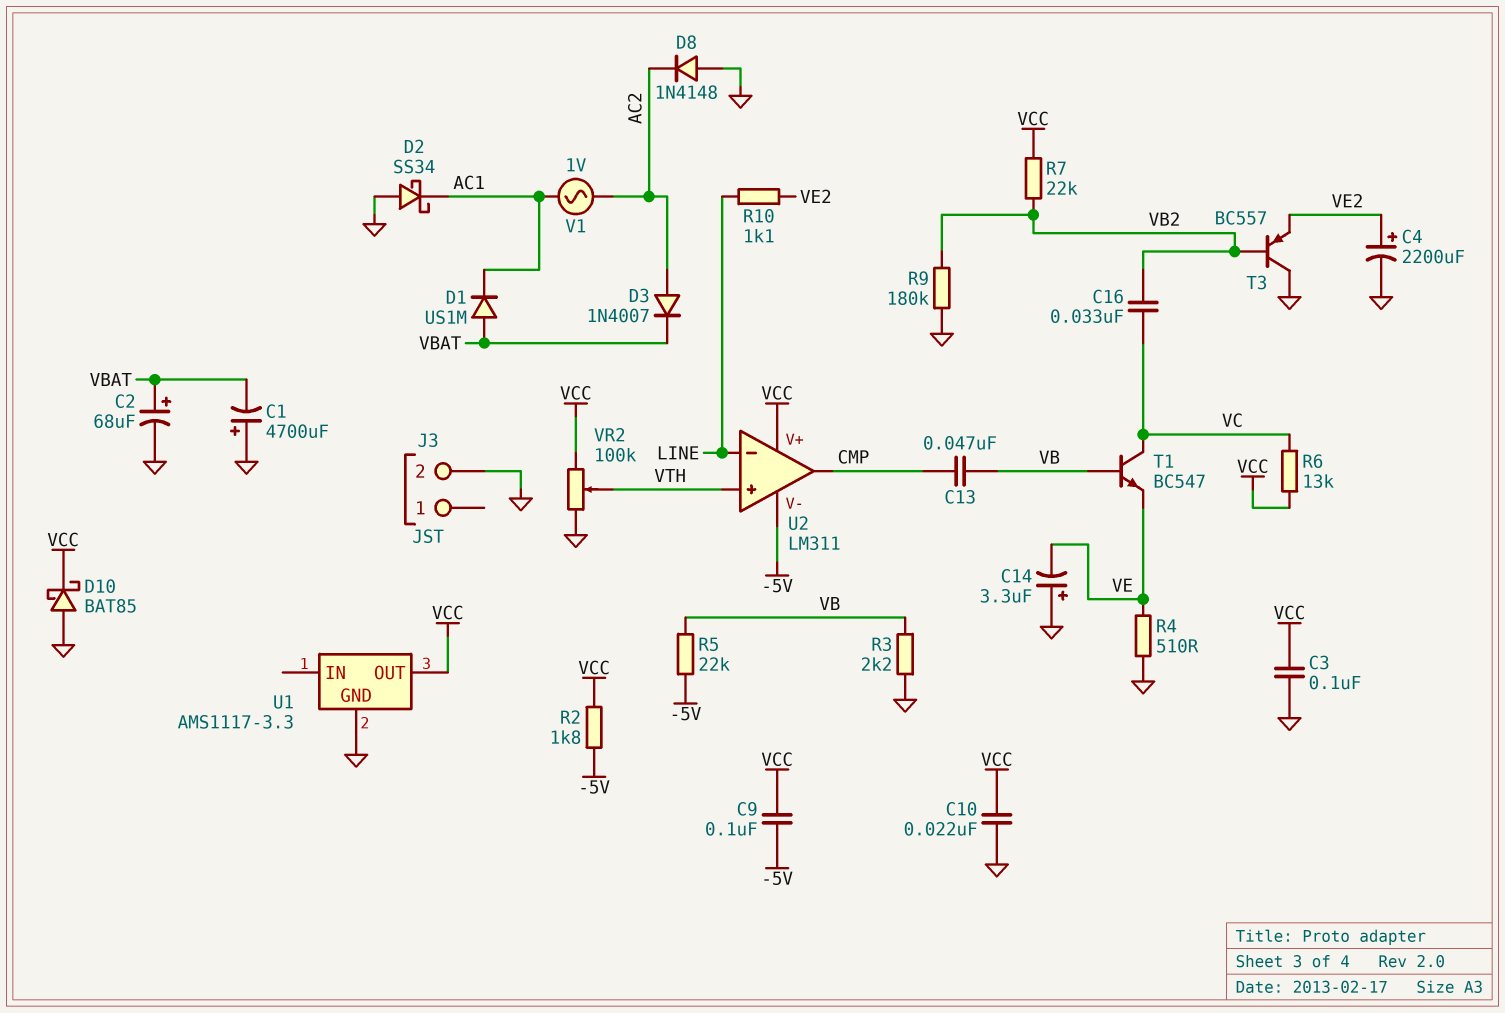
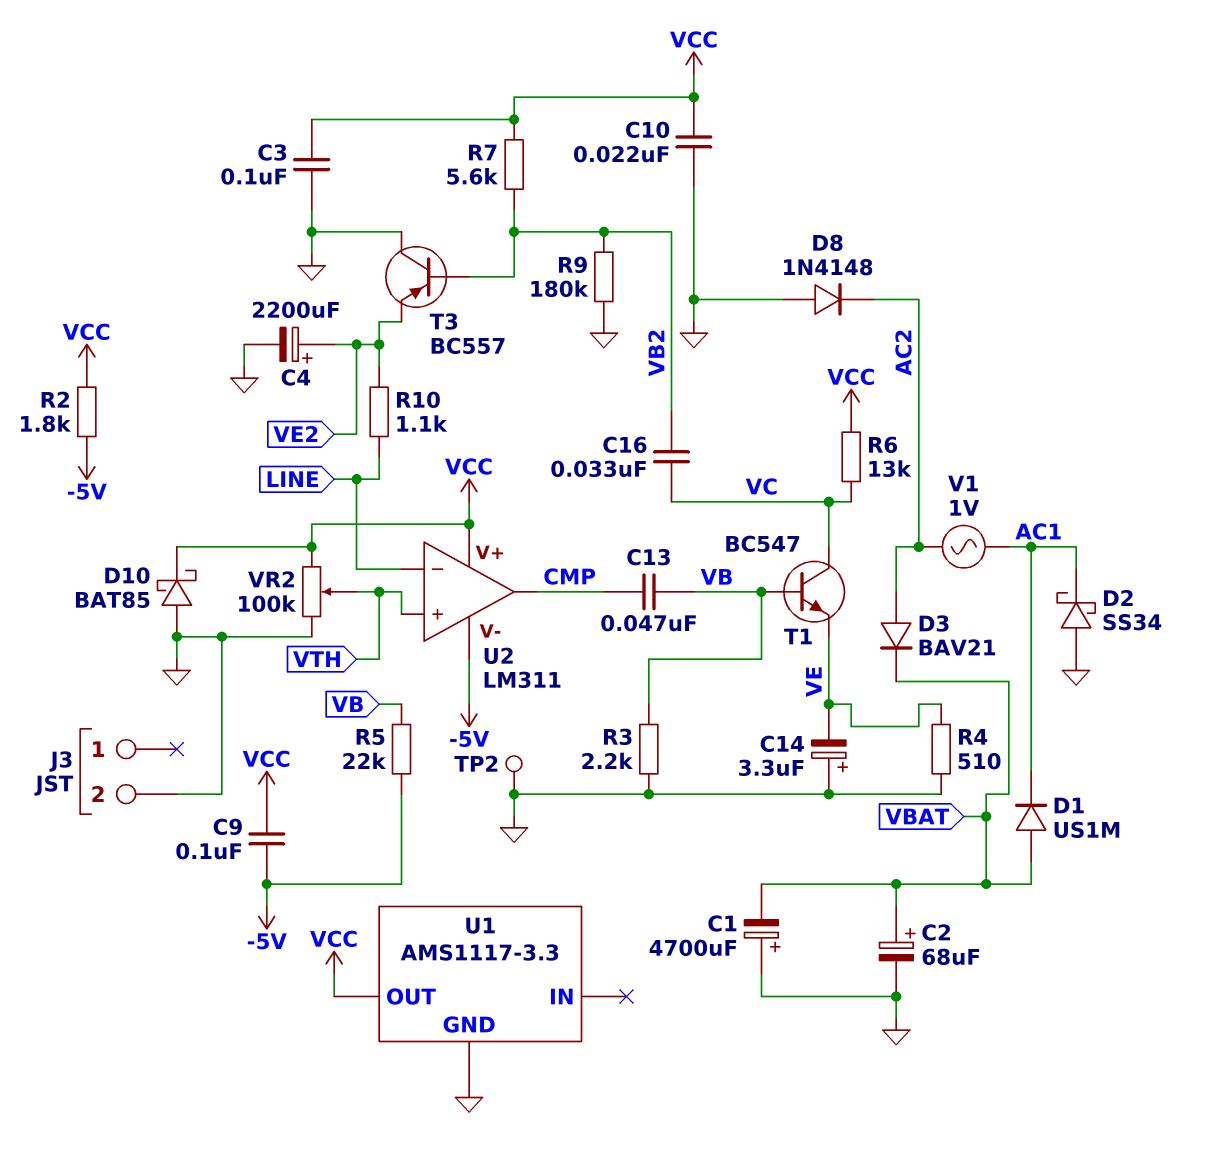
D3: diode 1N4007 (A AC2, K VBAT) -> diode BAV21 (A AC2, K VBAT)
R7: 22k (VB2, VCC) -> 5.6k (VB2, VCC)
TP2: none -> test point (GND)

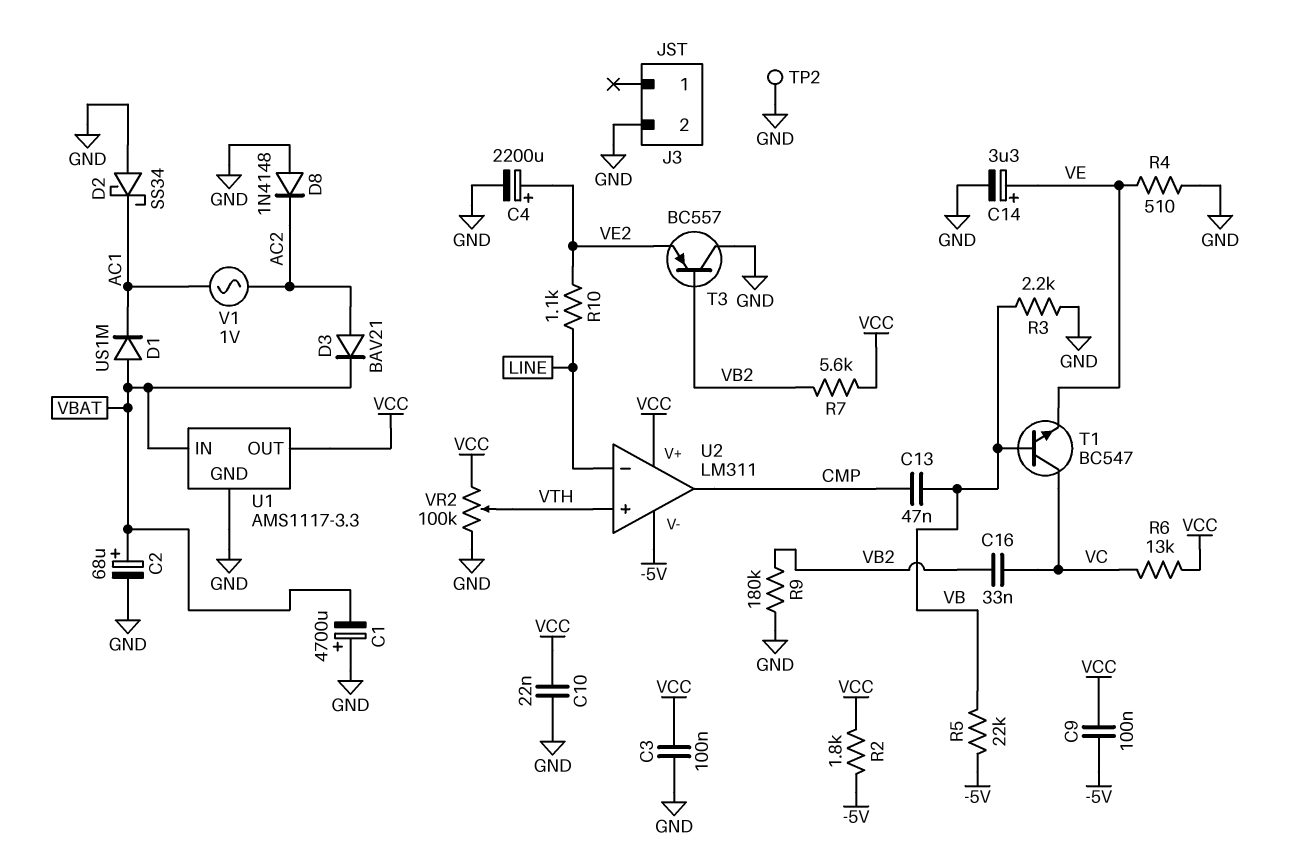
C14: 3.3uF (plus GND, minus VE) -> 3.3uF (plus VE, minus GND)
D10: schottky BAT85 (A GND, K VCC) -> none
U1 pin IN: none -> VBAT

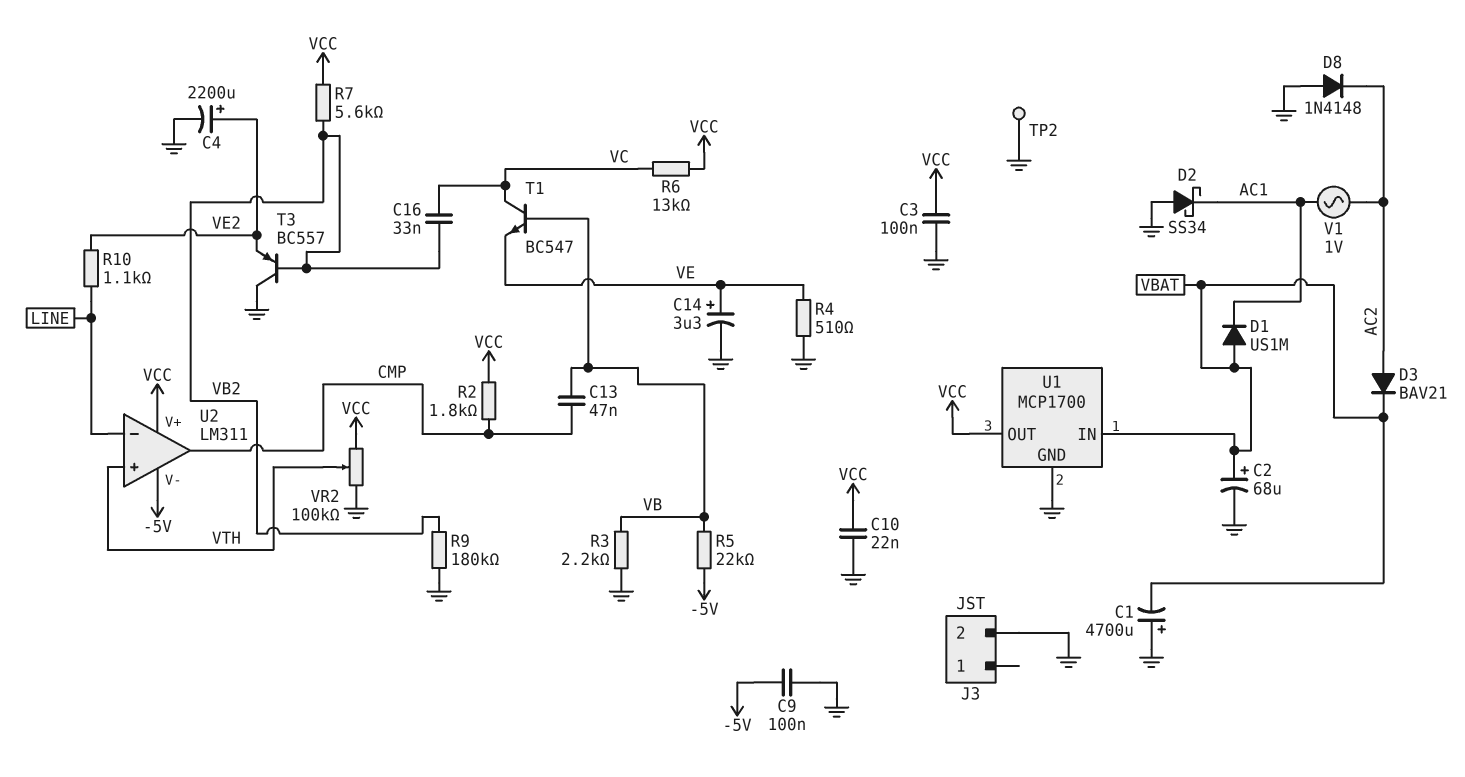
C9: 100nF (-5V, VCC) -> 100nF (-5V, GND)
R2: 1.8k (-5V, VCC) -> 1.8k (CMP, VCC)
U1: AMS1117-3.3 -> MCP1700

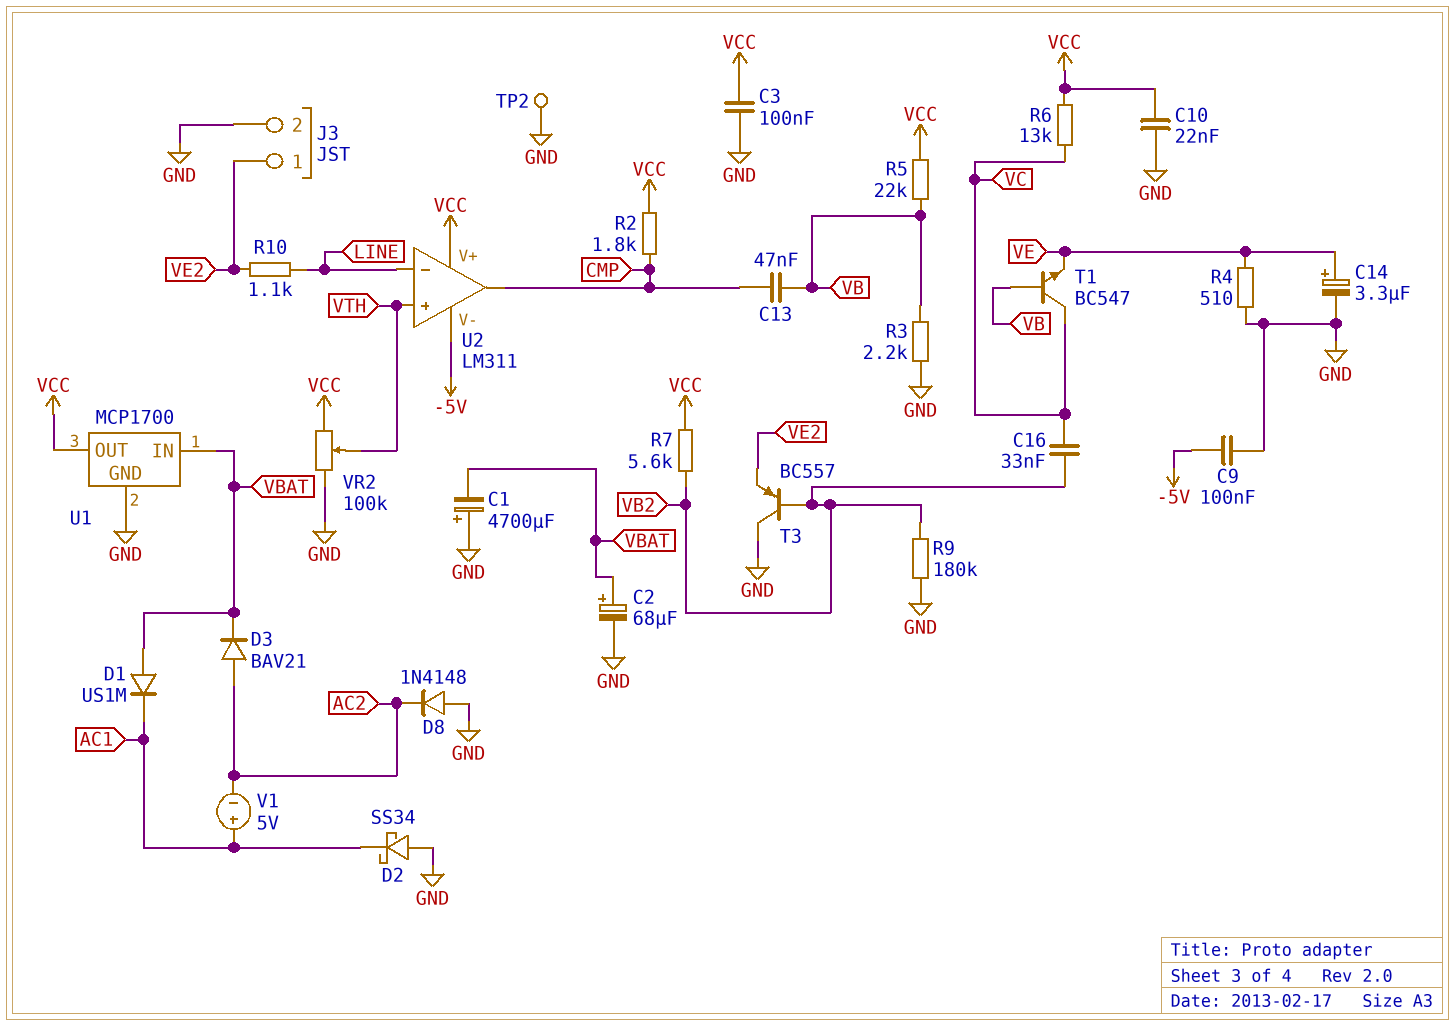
C4: 2200uF (plus VE2, minus GND) -> none
J3 pin 1: none -> VE2
R5: 22k (-5V, VB) -> 22k (VB, VCC)
V1: AC 1V (AC1, AC2) -> 5V (plus AC1, minus AC2)

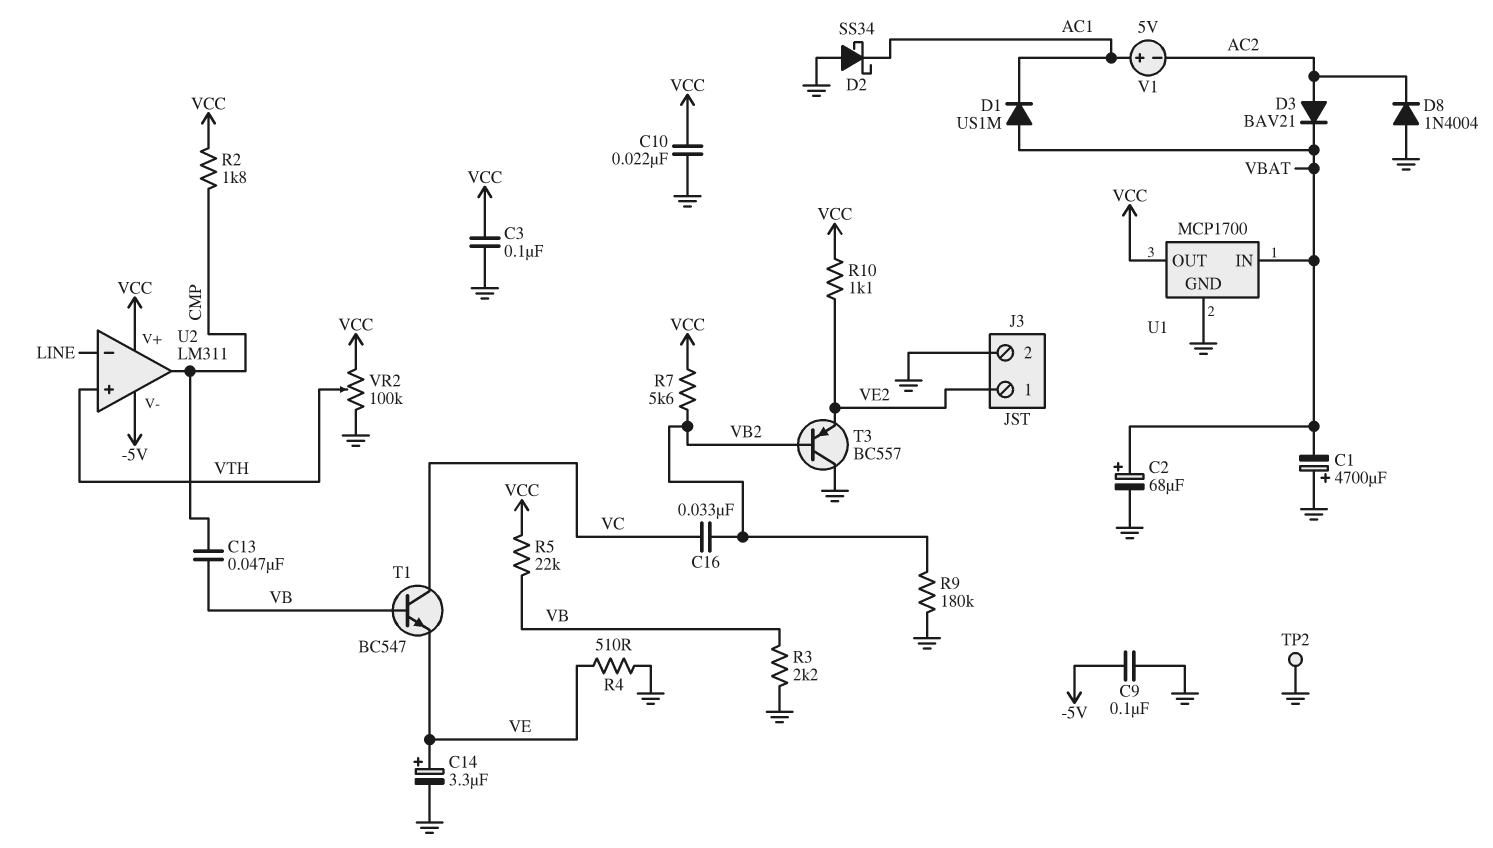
D8: diode 1N4148 (A GND, K AC2) -> diode 1N4004 (A GND, K AC2)
R6: 13k (VC, VCC) -> none
R10: 1.1k (LINE, VE2) -> 1.1k (VCC, VE2)

